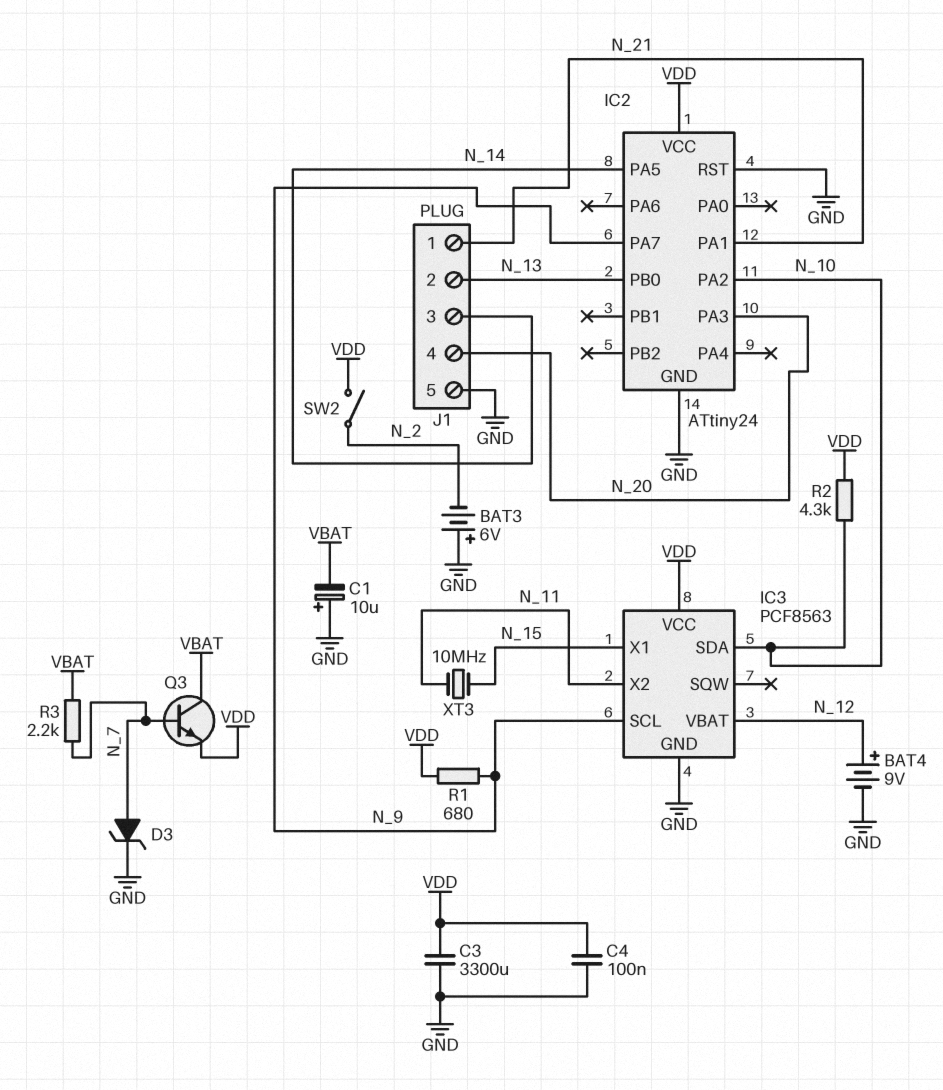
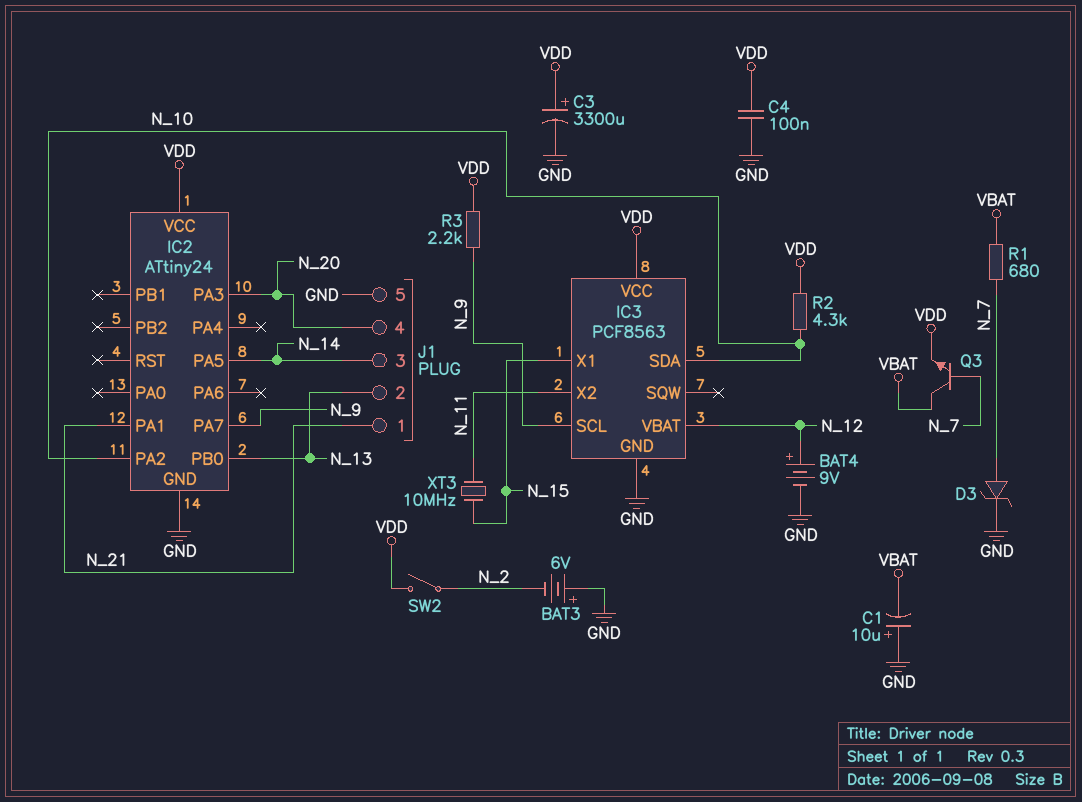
C3: 3300uF (GND, VDD) -> 3300uF (plus VDD, minus GND)
IC2 pin RST: GND -> none
R1: 680 (N_9, VDD) -> 680 (N_7, VBAT)
R3: 2.2k (N_7, VBAT) -> 2.2k (N_9, VDD)

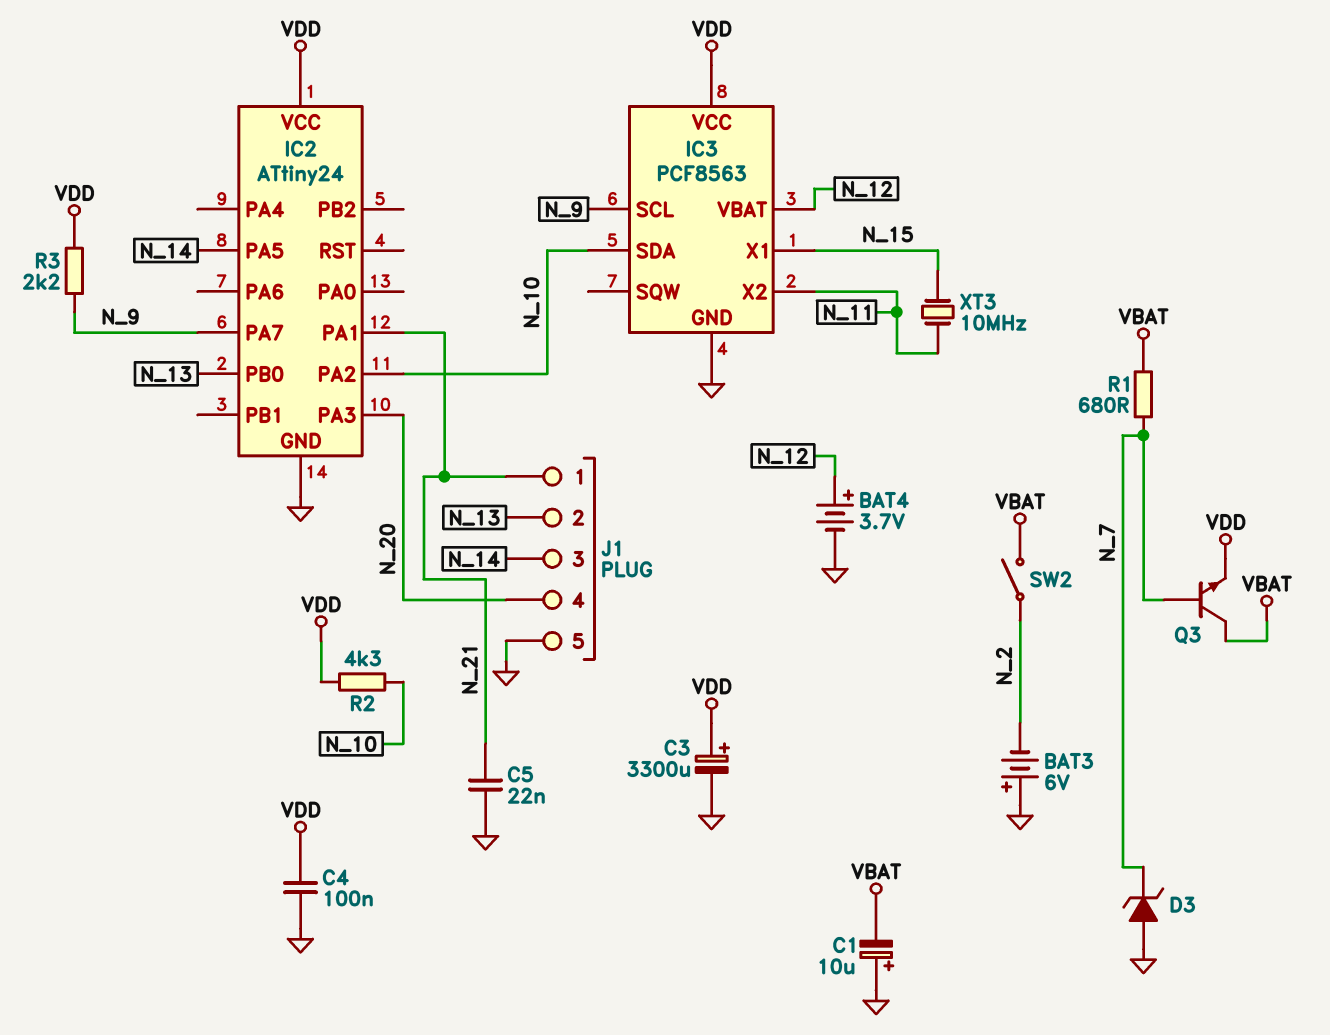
BAT4: 9V (plus N_12, minus GND) -> 3.7V (plus N_12, minus GND)
C5: none -> 22nF (GND, N_21)
D3: zener (A N_7, K GND) -> zener (A GND, K N_7)
SW2: switch (N_2, VDD) -> switch (N_2, VBAT)

